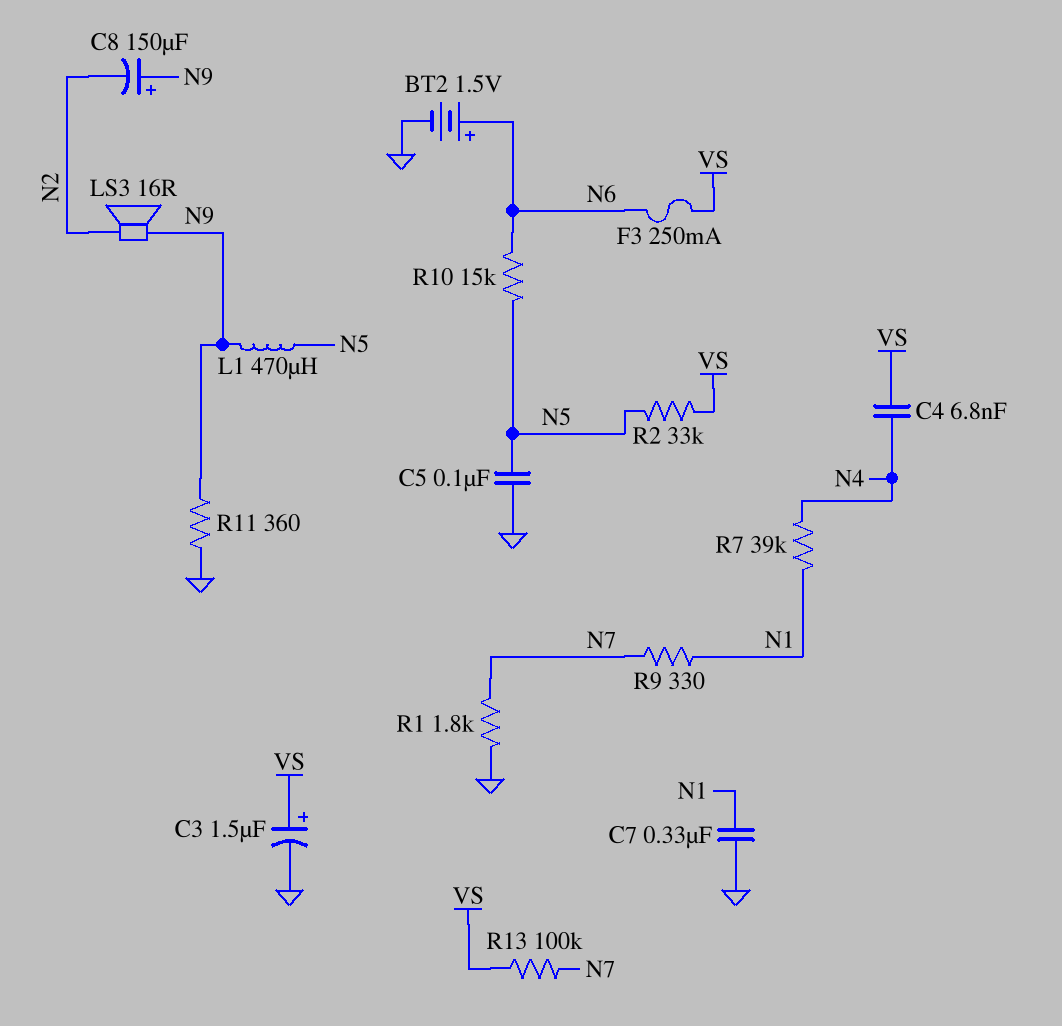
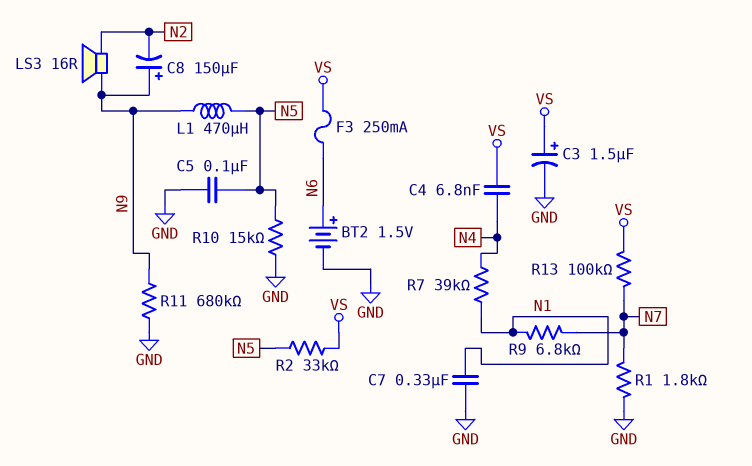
R9: 330 (N1, N7) -> 6.8k (N1, N7)
R10: 15k (N5, N6) -> 15k (GND, N5)
R11: 360 (GND, N9) -> 680k (GND, N9)

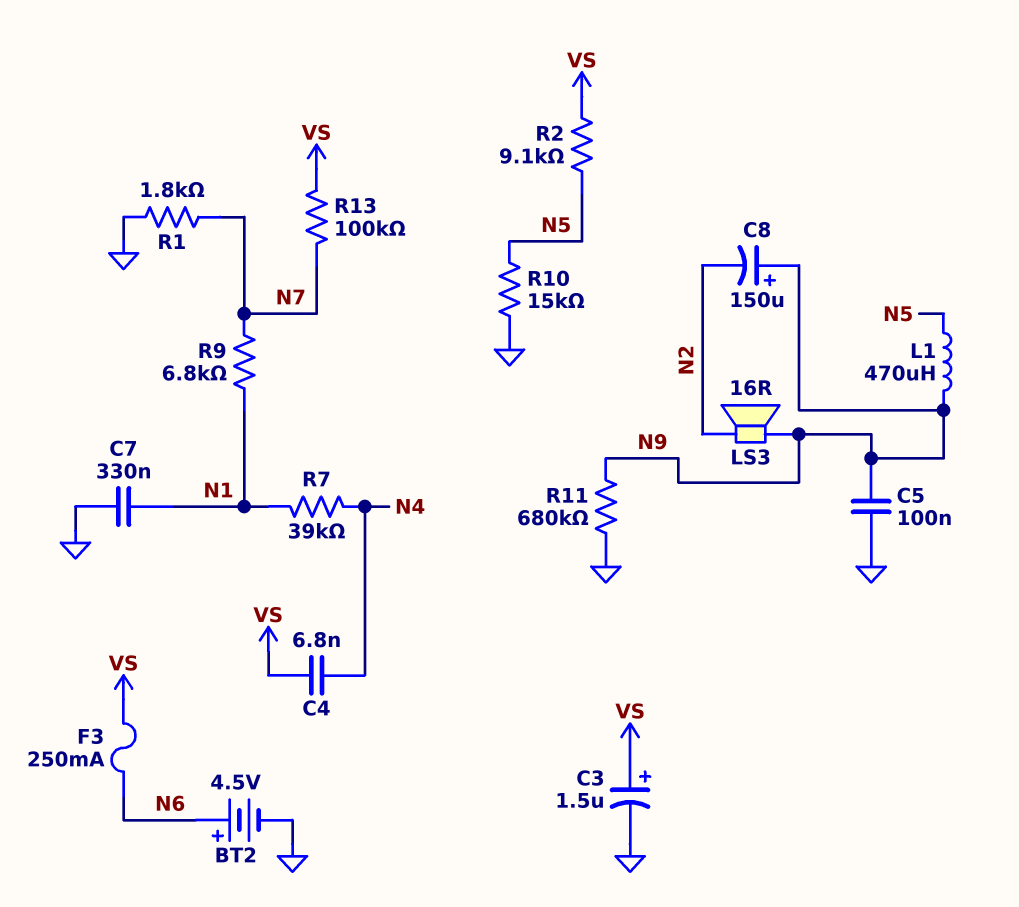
BT2: 1.5V (plus N6, minus GND) -> 4.5V (plus N6, minus GND)
C5: 100nF (GND, N5) -> 100nF (GND, N9)
R2: 33k (N5, VS) -> 9.1k (N5, VS)

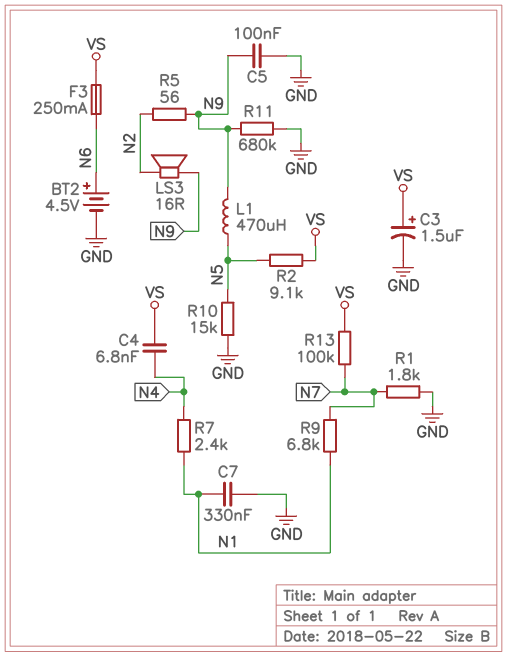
C8: 150uF (plus N9, minus N2) -> none
R5: none -> 56 (N2, N9)
R7: 39k (N1, N4) -> 2.4k (N1, N4)

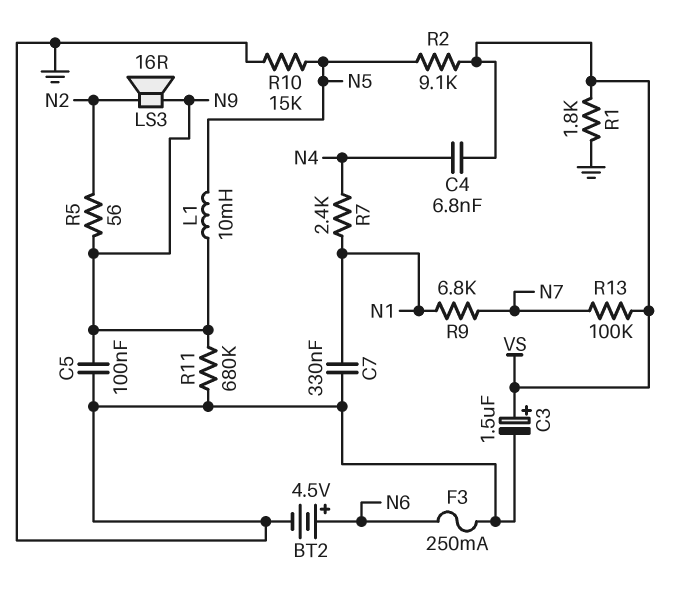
F3: 250mA (N6, VS) -> 250mA (GND, N6)
L1: 470uH (N5, N9) -> 10mH (N5, N9)
R1: 1.8k (GND, N7) -> 1.8k (GND, VS)

